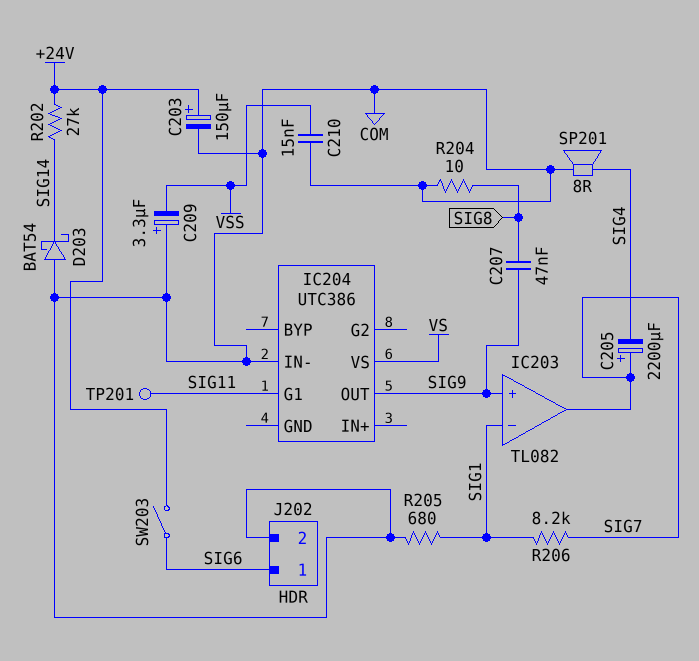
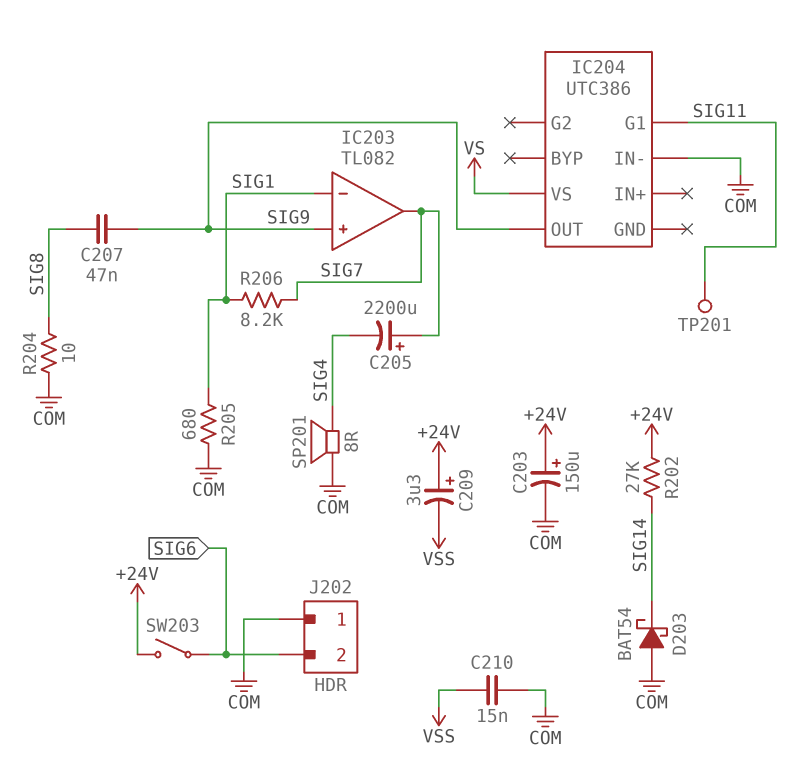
C209: 3.3uF (plus COM, minus VSS) -> 3.3uF (plus +24V, minus VSS)
J202 pin 1: SIG6 -> COM
J202 pin 2: COM -> SIG6

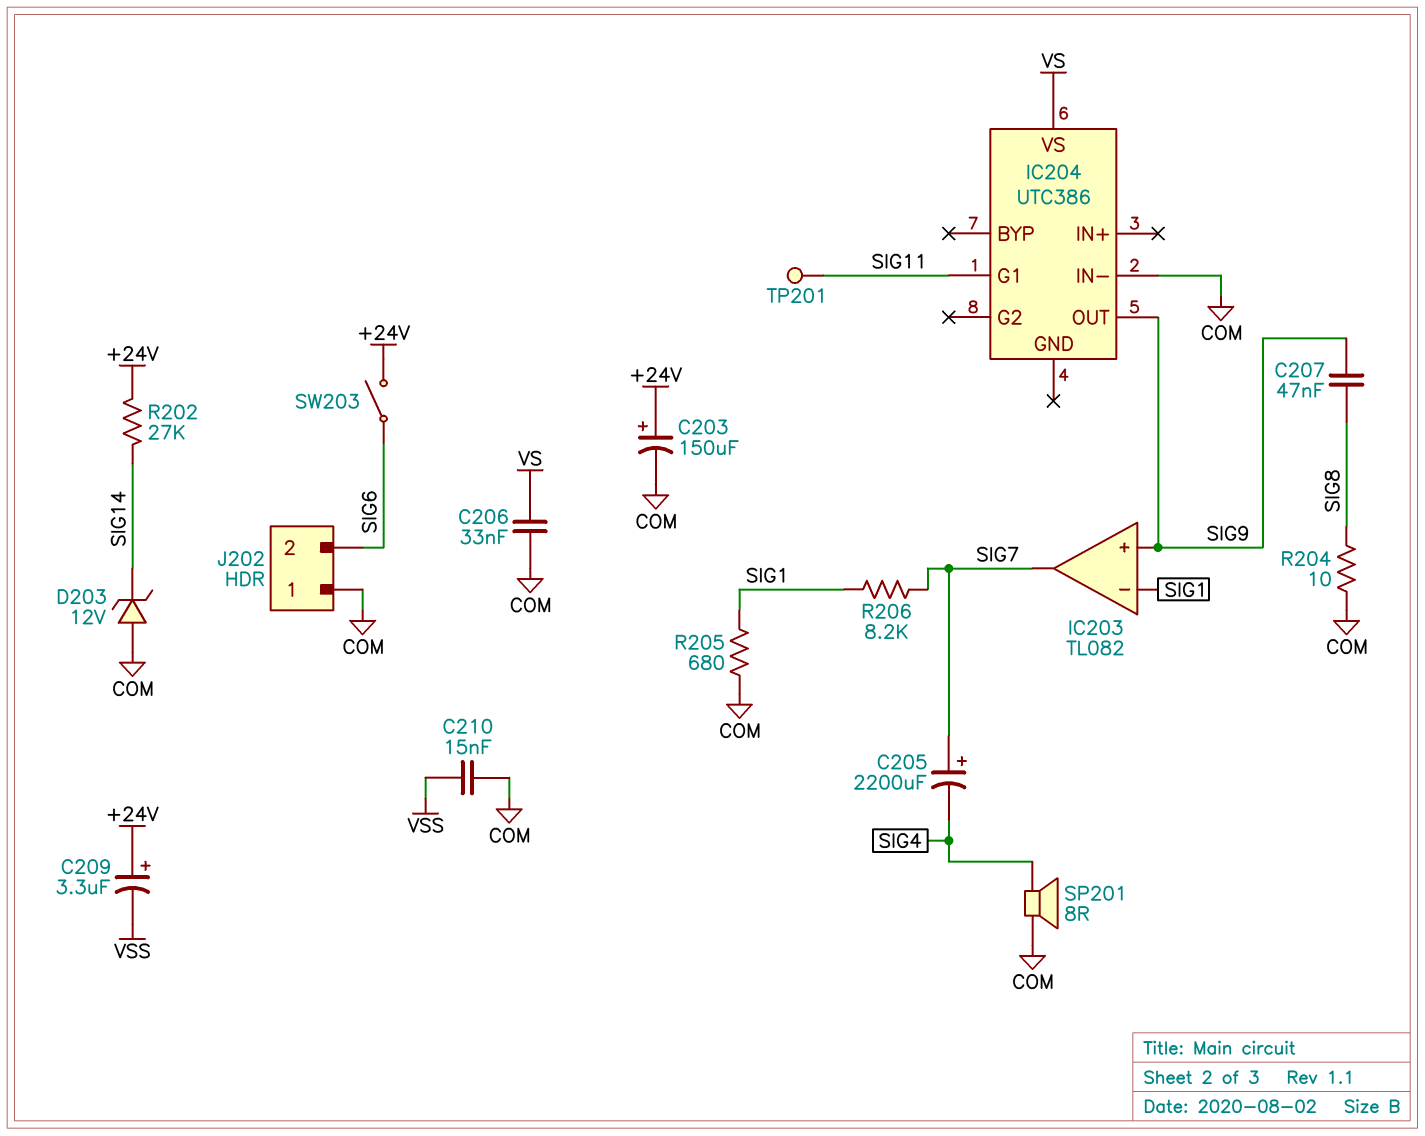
C206: none -> 33nF (COM, VS)
D203: schottky BAT54 (A COM, K SIG14) -> zener 12V (A COM, K SIG14)

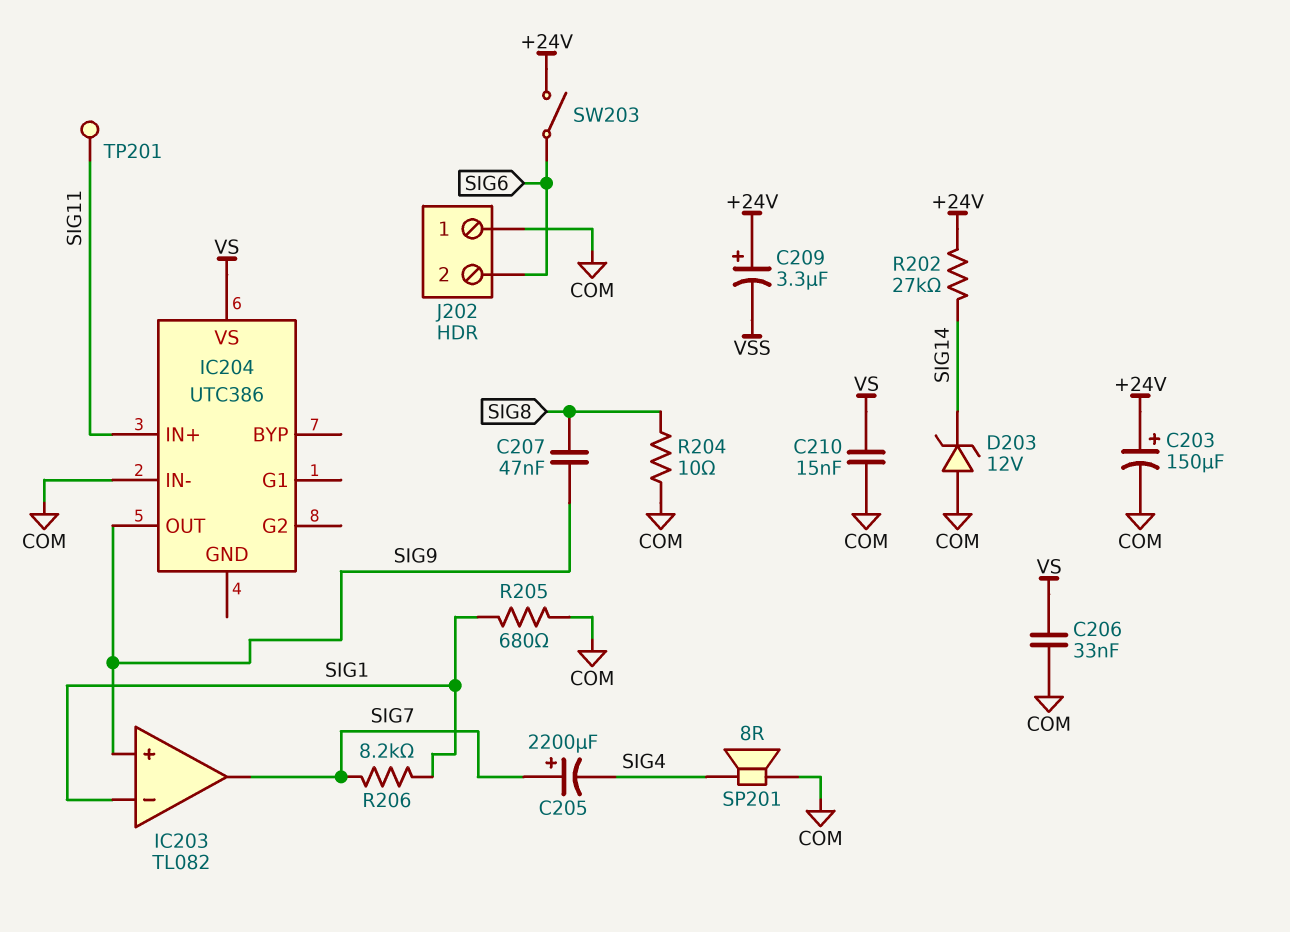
C210: 15nF (COM, VSS) -> 15nF (COM, VS)
IC204 pin G1: SIG11 -> none
IC204 pin IN+: none -> SIG11

